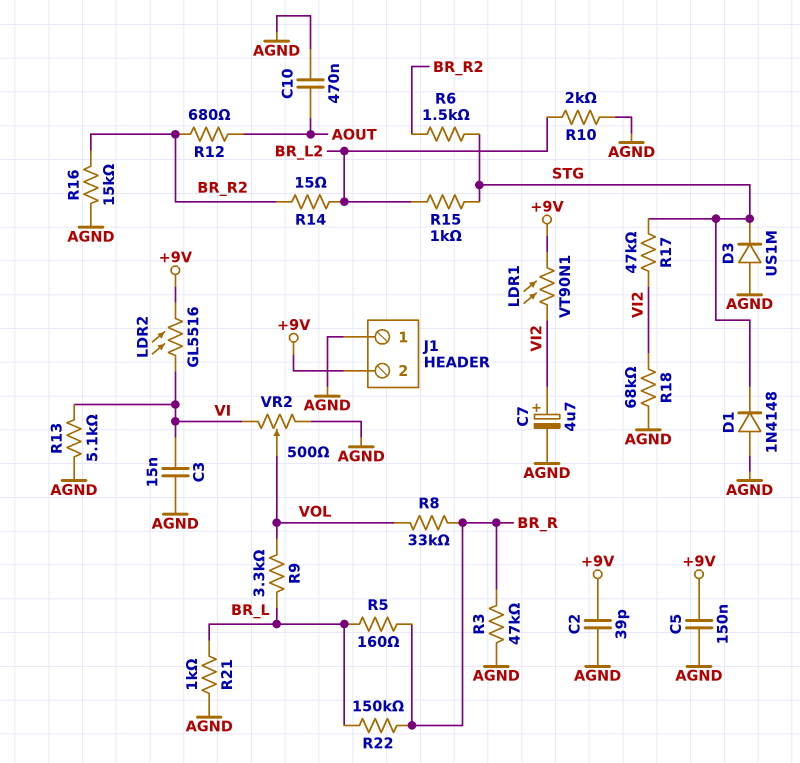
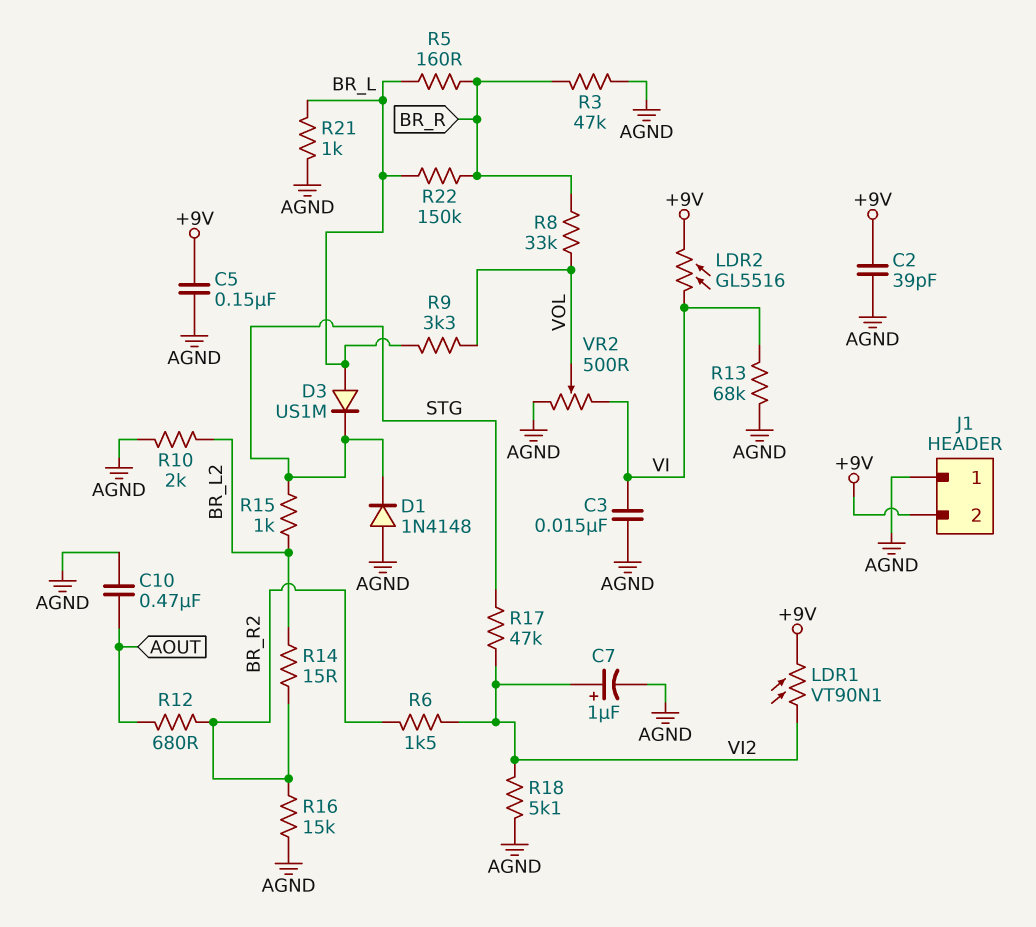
C7: 4.7uF (plus VI2, minus AGND) -> 1uF (plus VI2, minus AGND)
D3: diode US1M (A AGND, K STG) -> diode US1M (A BR_L, K STG)
R6: 1.5k (BR_R2, STG) -> 1.5k (BR_R2, VI2)
R13: 5.1k (AGND, VI) -> 68k (AGND, VI)
R18: 68k (AGND, VI2) -> 5.1k (AGND, VI2)

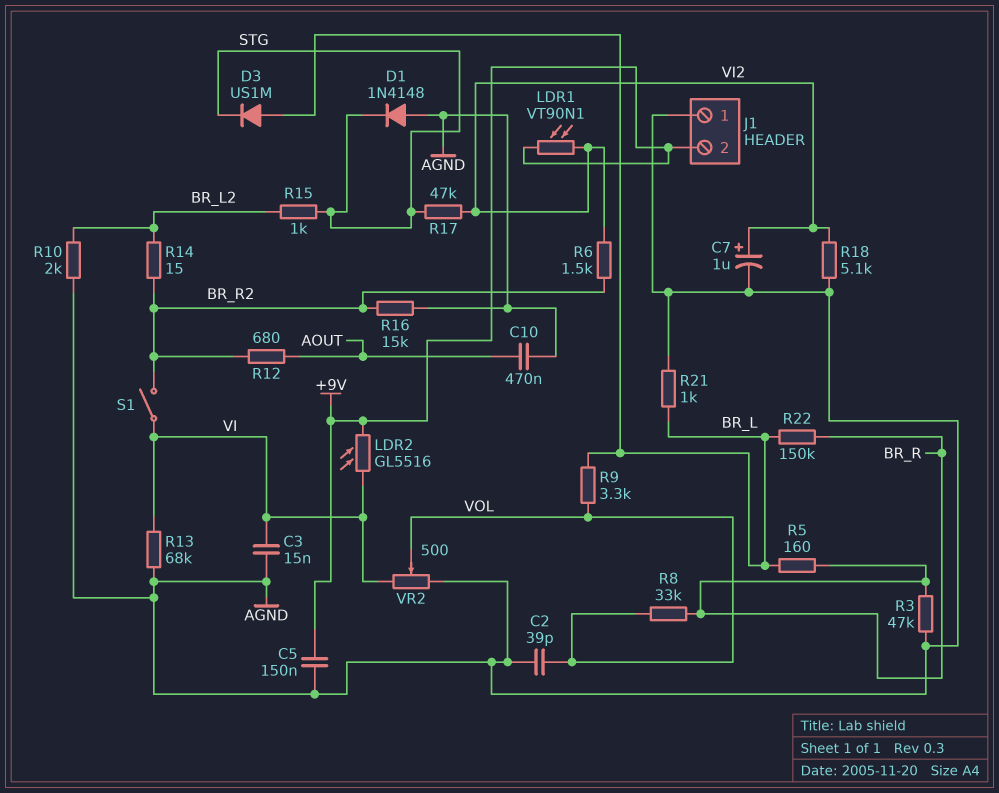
C2: 39pF (+9V, AGND) -> 39pF (AGND, VOL)
S1: none -> switch (BR_R2, VI)

